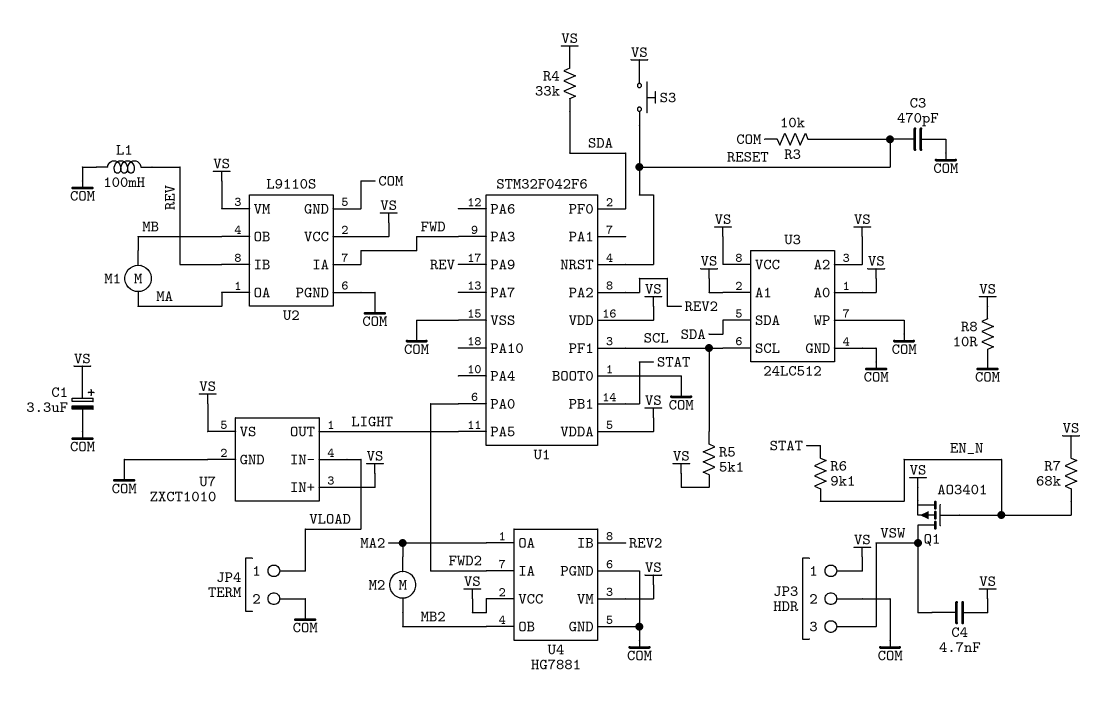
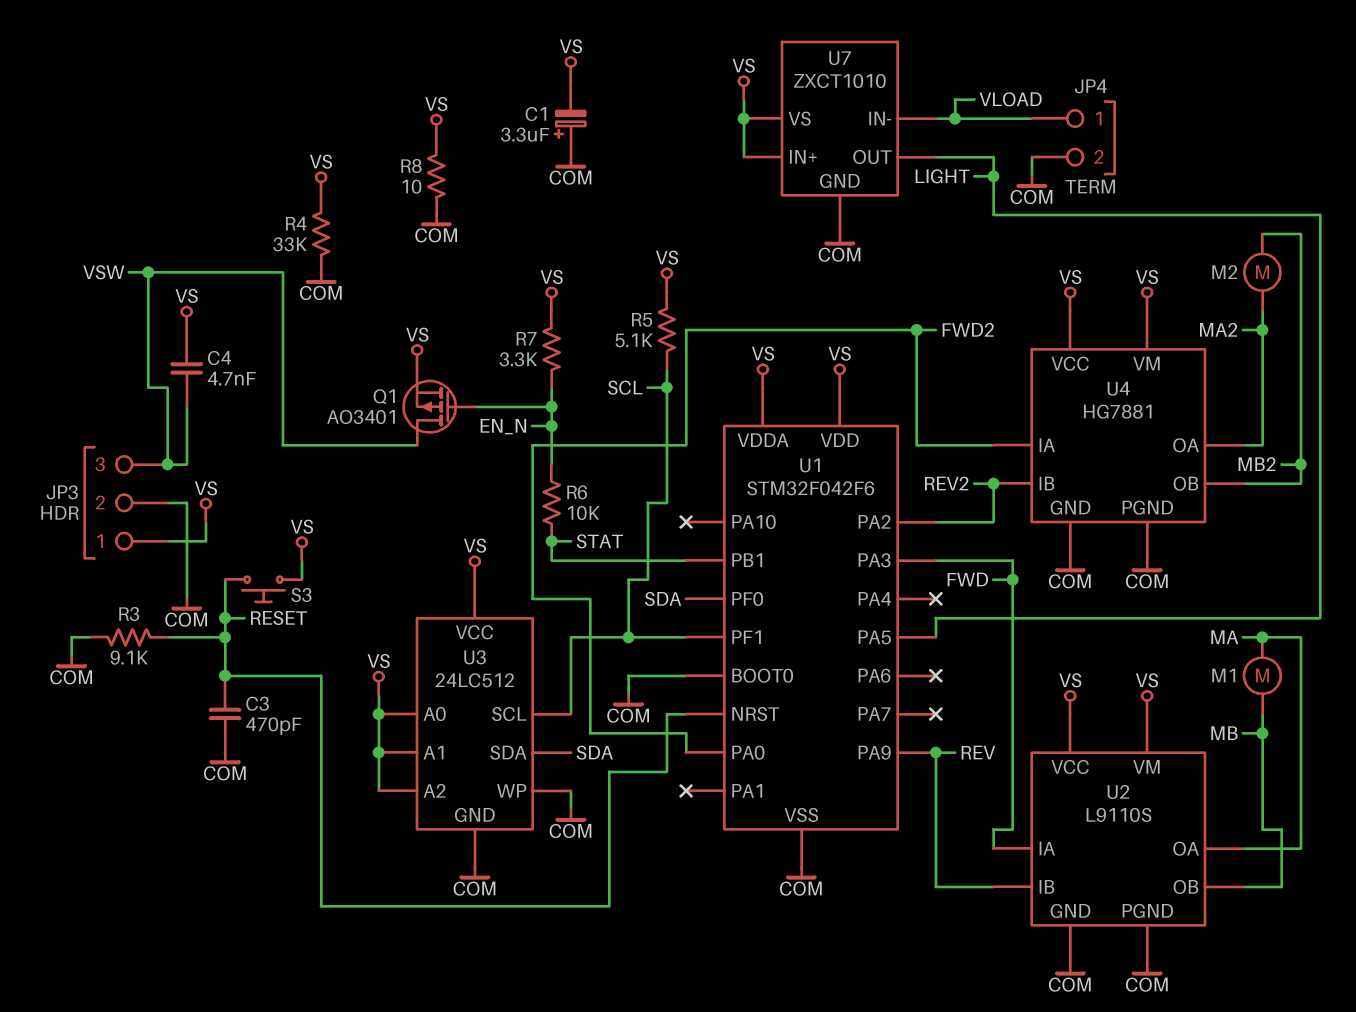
C1: 3.3uF (plus VS, minus COM) -> 3.3uF (plus COM, minus VS)
L1: 100mH (COM, REV) -> none
R3: 10k (COM, RESET) -> 9.1k (COM, RESET)
R4: 33k (SDA, VS) -> 33k (COM, VS)
R6: 9.1k (EN_N, STAT) -> 10k (EN_N, STAT)
R7: 68k (EN_N, VS) -> 3.3k (EN_N, VS)

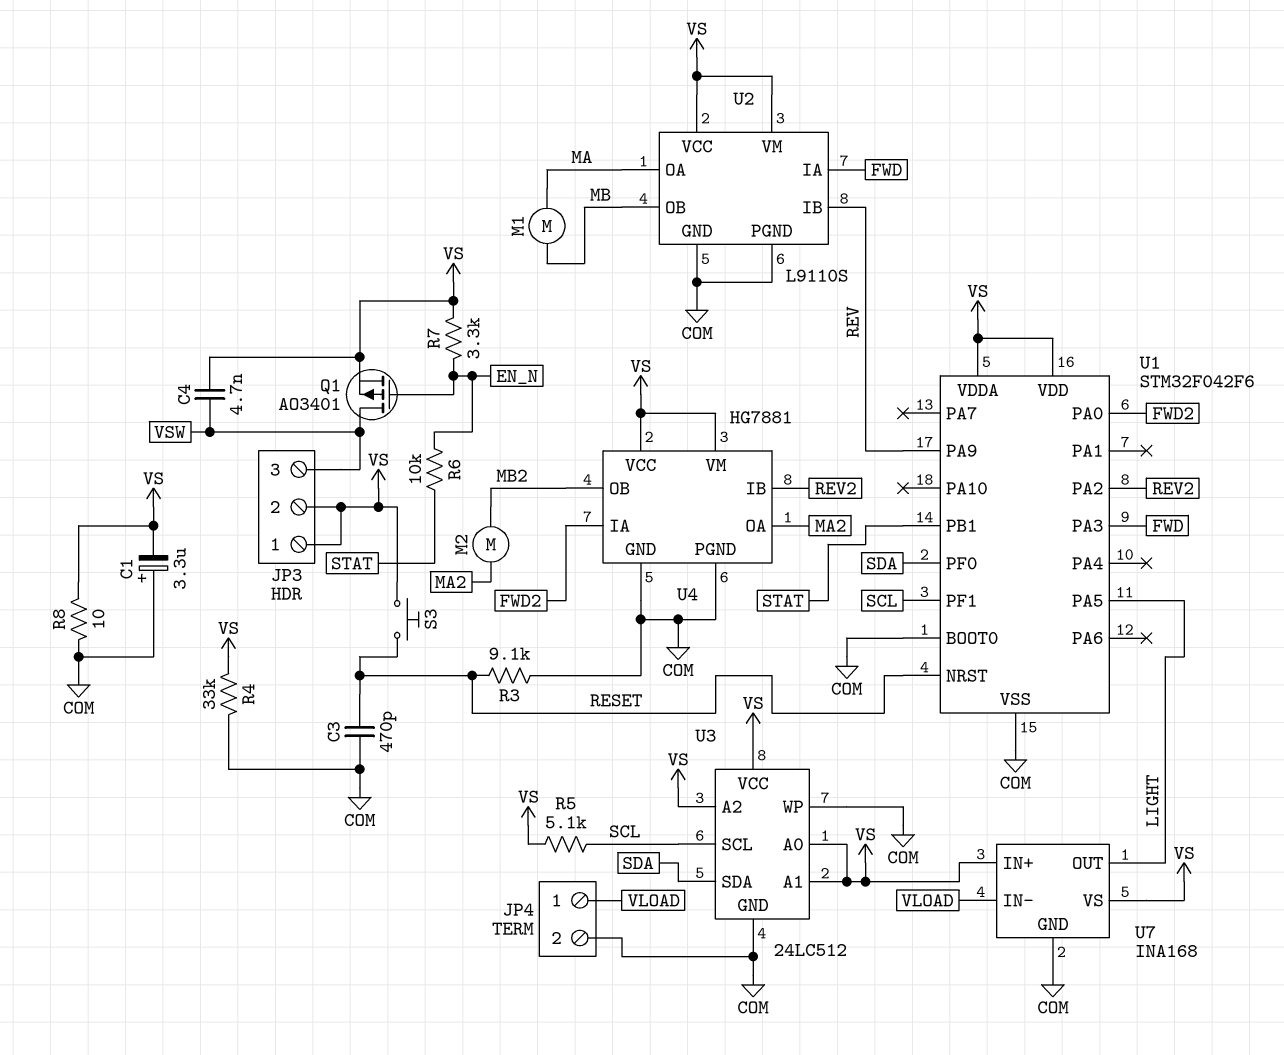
JP3 pin 2: COM -> VS
U7: ZXCT1010 -> INA168

